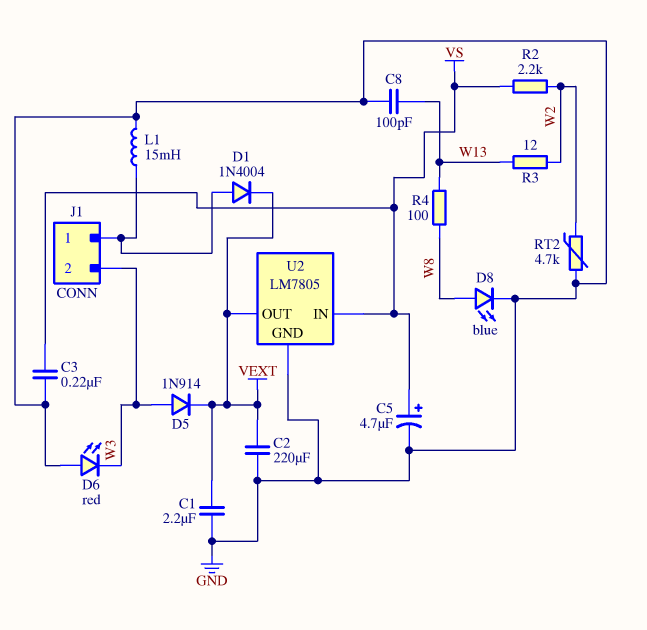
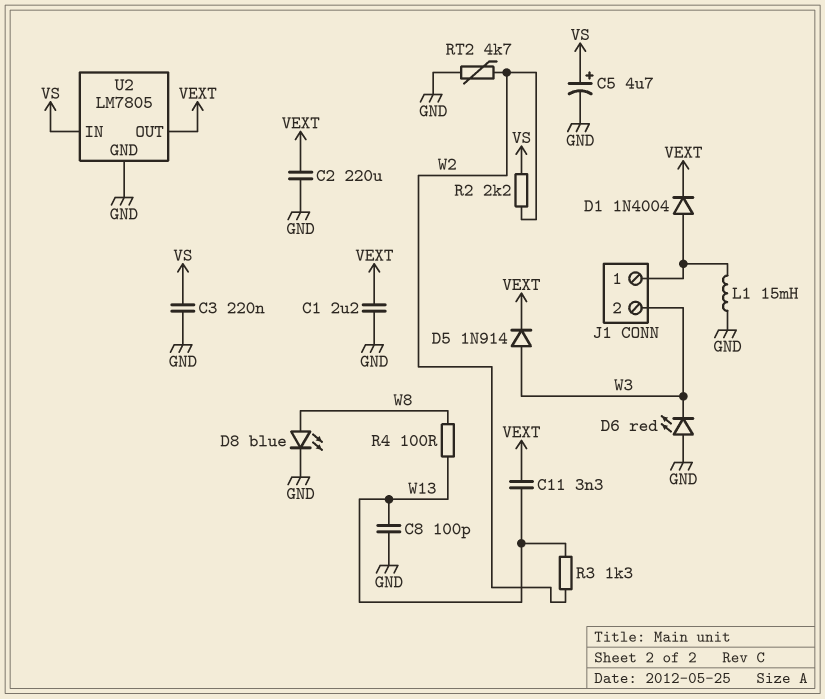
C11: none -> 3.3nF (VEXT, W13)
R3: 12 (W2, W13) -> 1.3k (W2, W13)

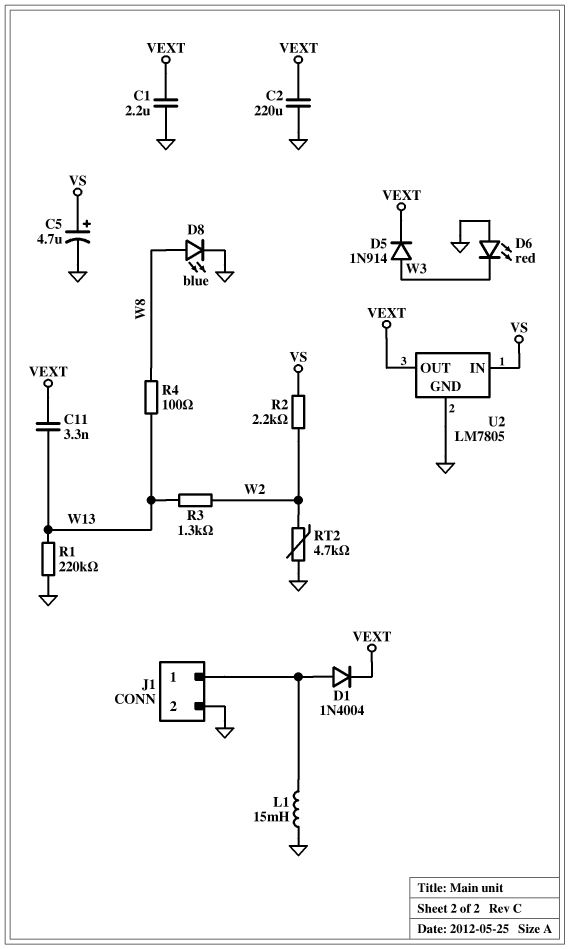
C3: 220nF (GND, VS) -> none
C8: 100pF (GND, W13) -> none
J1 pin 2: W3 -> GND
R1: none -> 220k (GND, W13)

